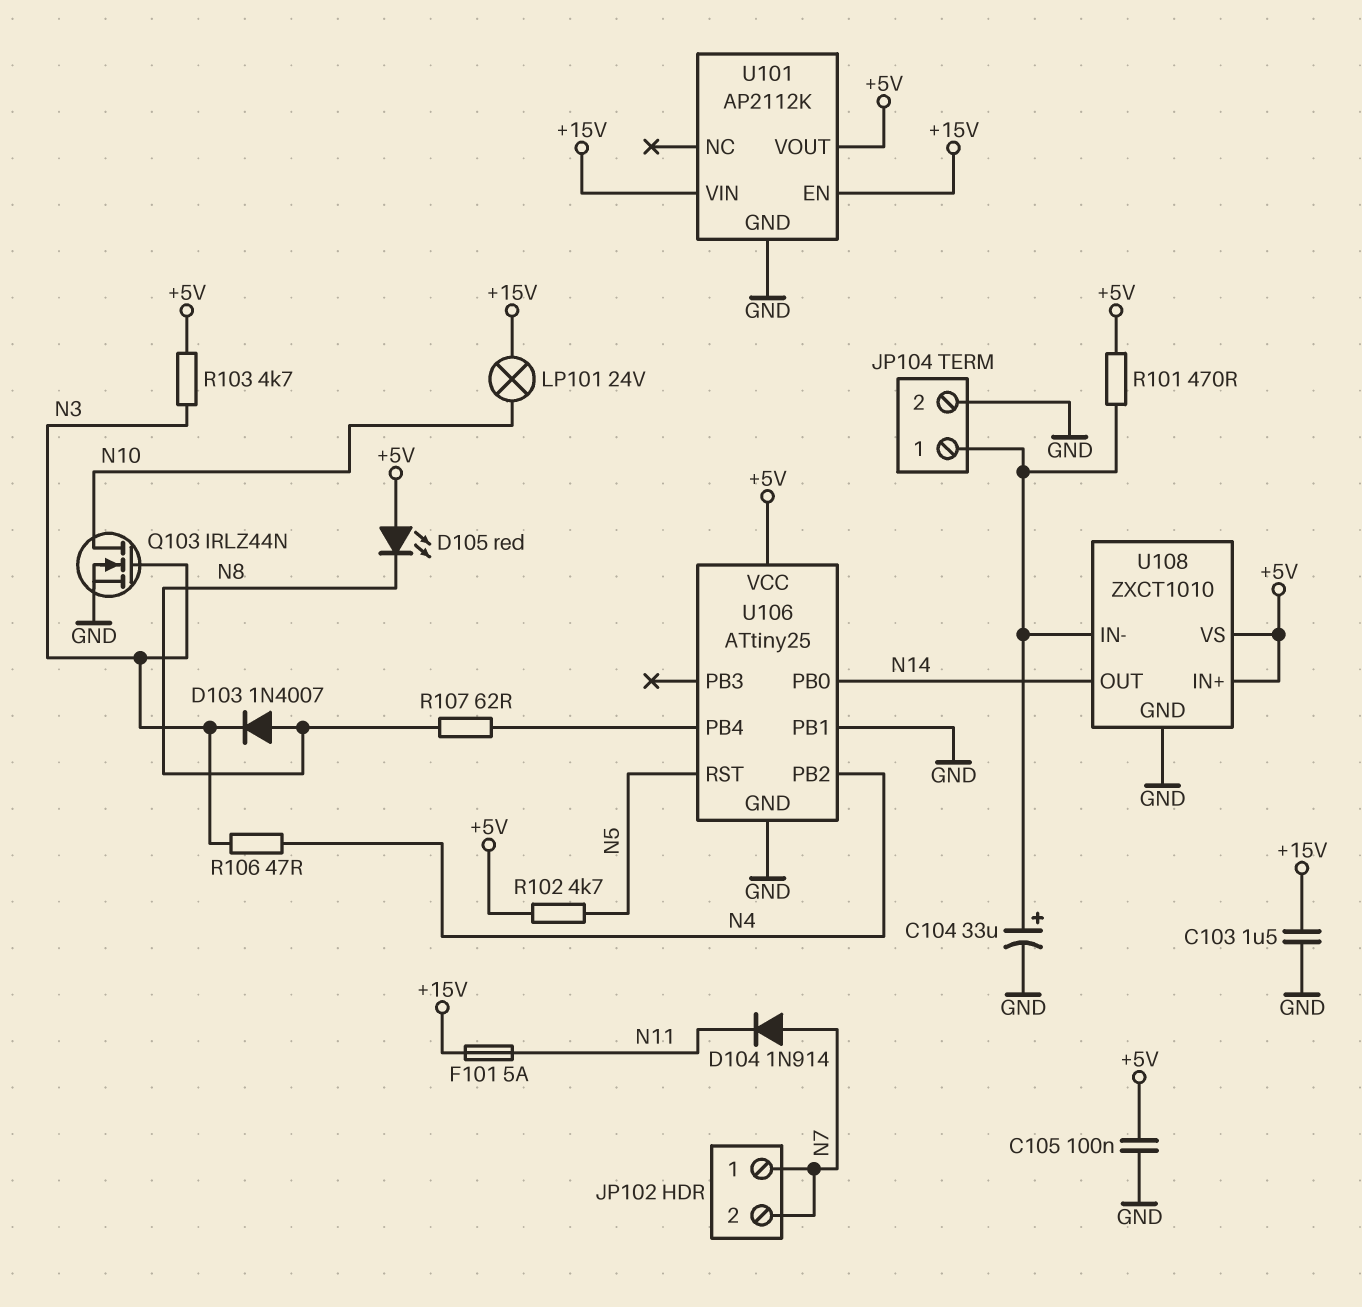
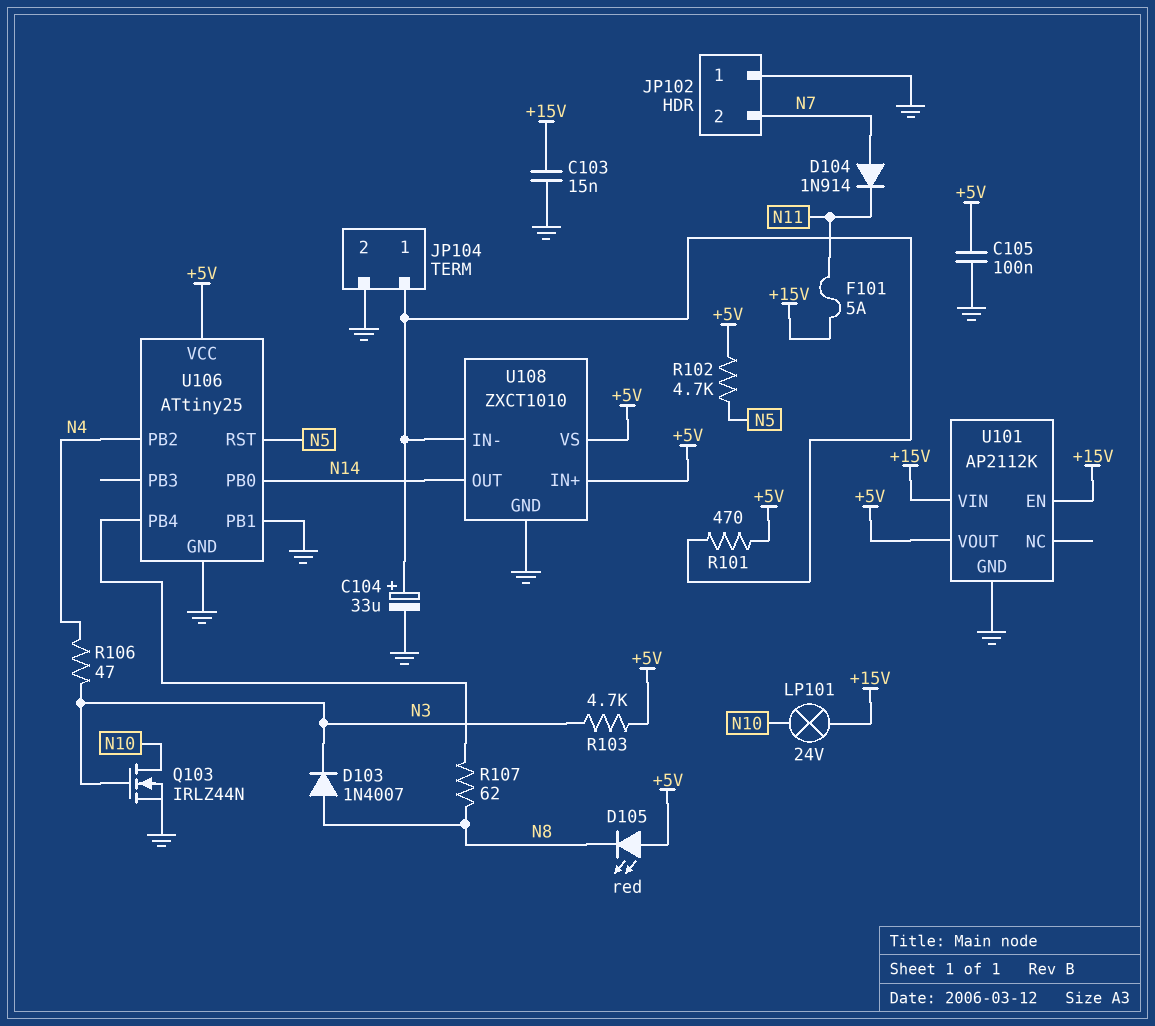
C103: 1.5uF (+15V, GND) -> 15nF (+15V, GND)
JP102 pin 1: N7 -> GND

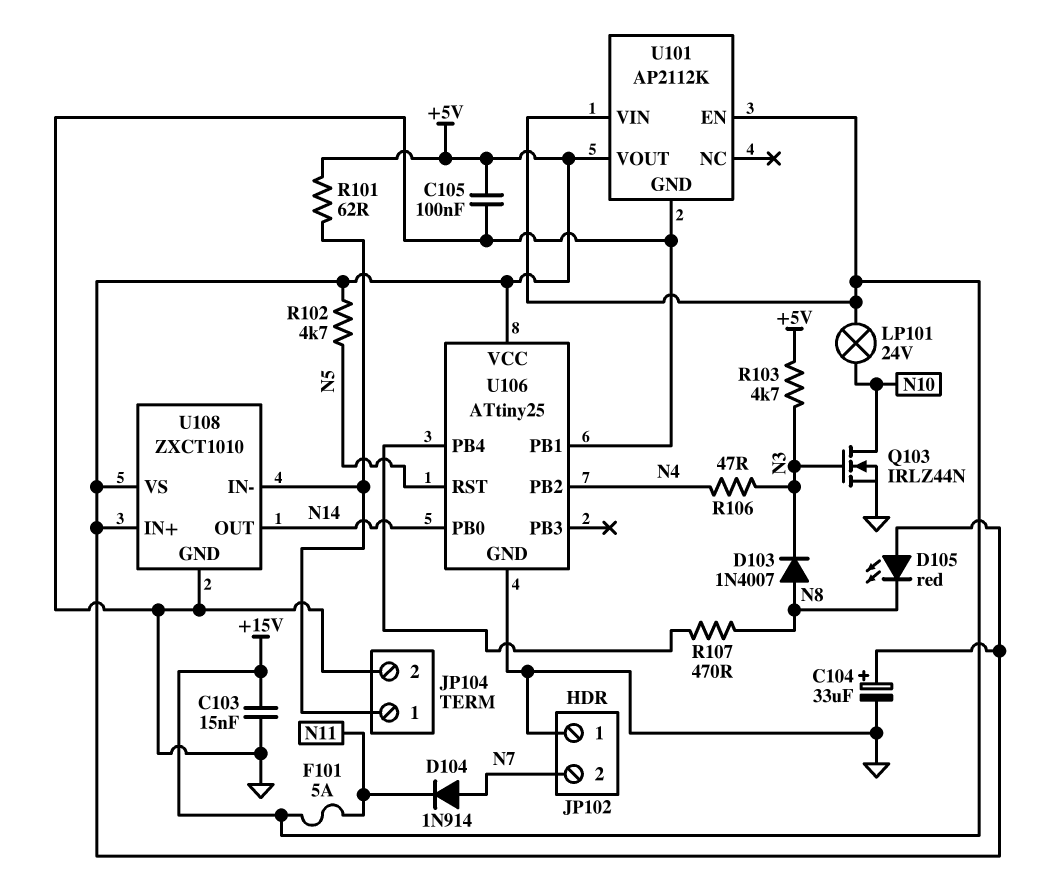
C104: 33uF (plus JP104/1, minus GND) -> 33uF (plus +5V, minus GND)
R101: 470 (+5V, JP104/1) -> 62 (+5V, JP104/1)
R107: 62 (N8, U106/PB4) -> 470 (N8, U106/PB4)

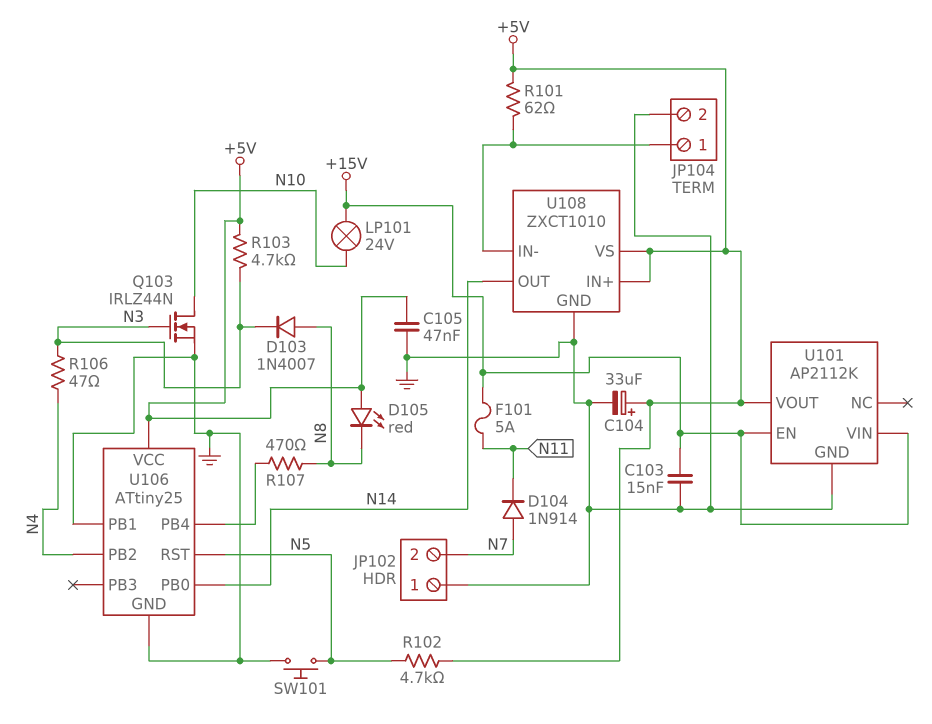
C105: 100nF (+5V, GND) -> 47nF (+5V, GND)
SW101: none -> button (GND, N5)

